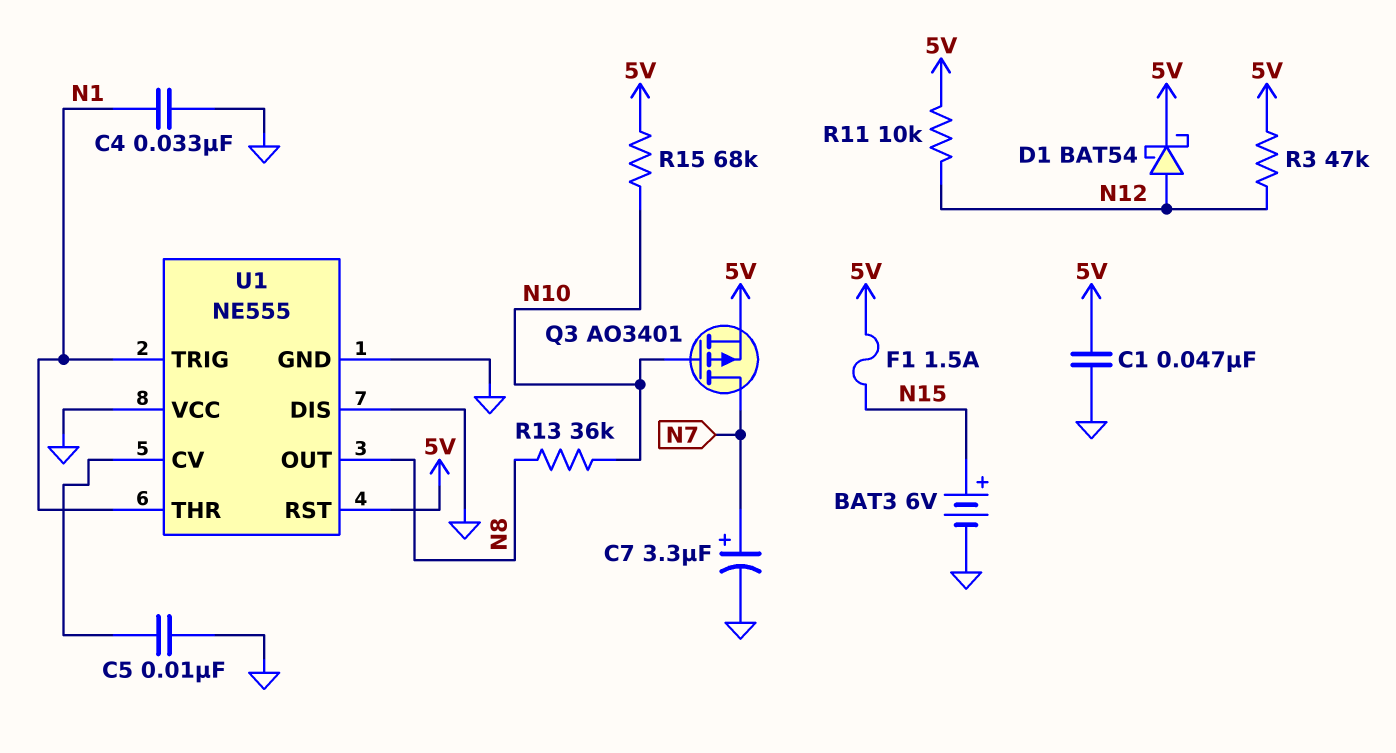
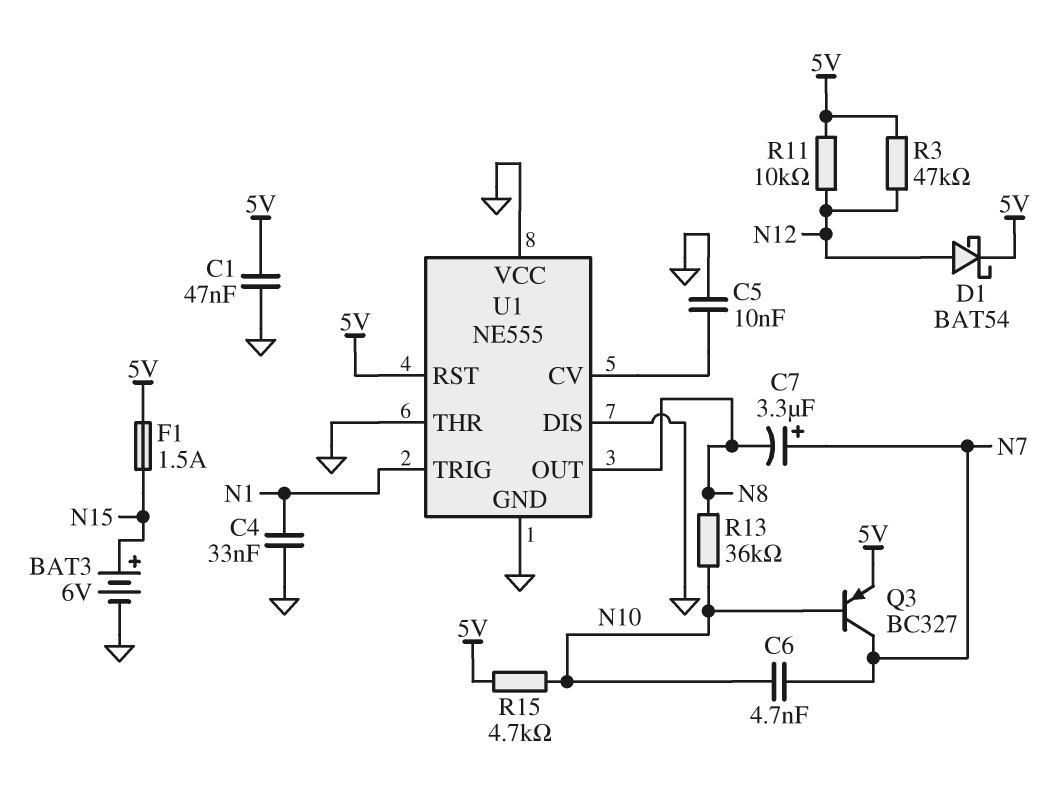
C6: none -> 4.7nF (N7, N10)
C7: 3.3uF (plus N7, minus GND) -> 3.3uF (plus N7, minus N8)
Q3: PMOS AO3401 (G N10, D N7, S 5V) -> PNP BC327 (B N10, C N7, E 5V)
R15: 68k (5V, N10) -> 4.7k (5V, N10)
U1 pin THR: N1 -> GND

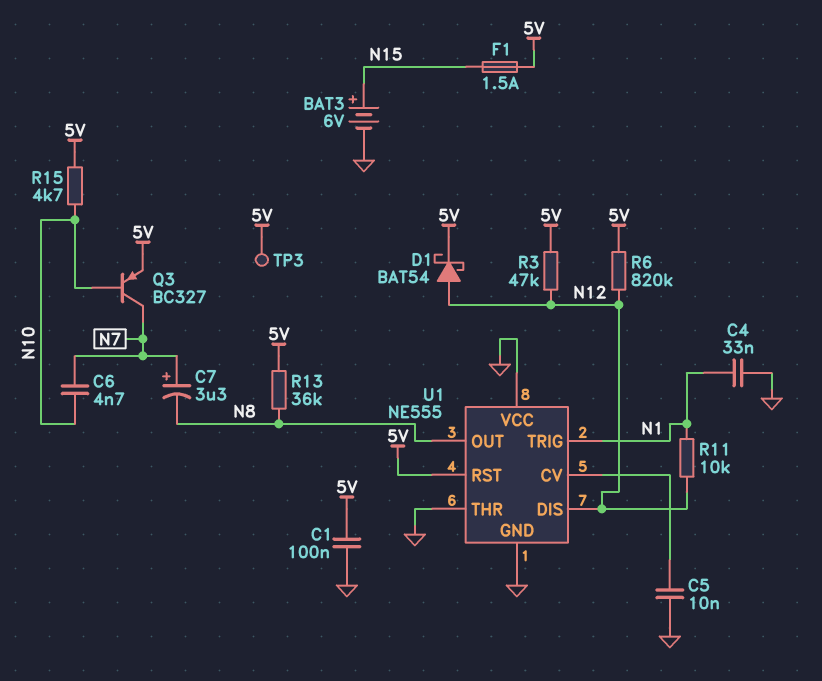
C1: 47nF (5V, GND) -> 100nF (5V, GND)
R6: none -> 820k (5V, N12)
R11: 10k (5V, N12) -> 10k (N1, N12)
R13: 36k (N8, N10) -> 36k (5V, N8)
TP3: none -> test point (5V)
U1 pin DIS: GND -> N12

